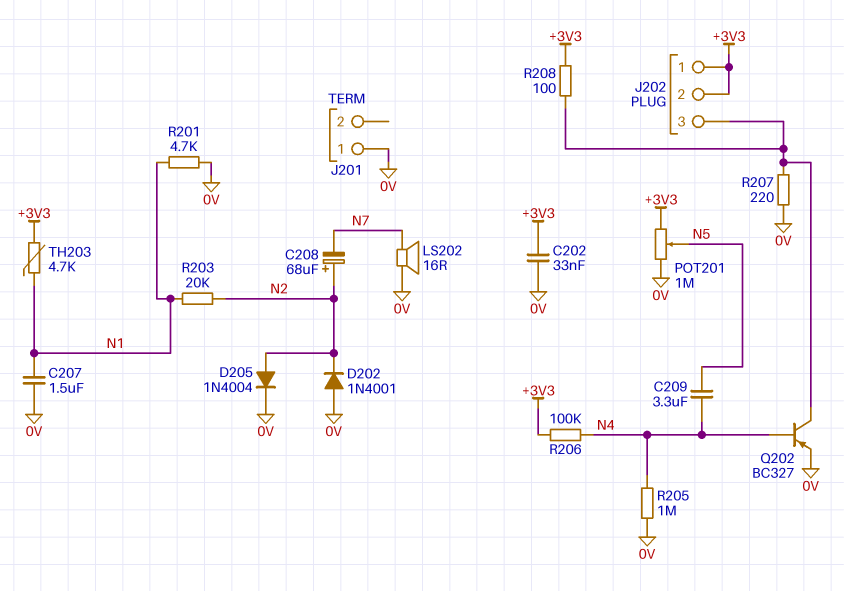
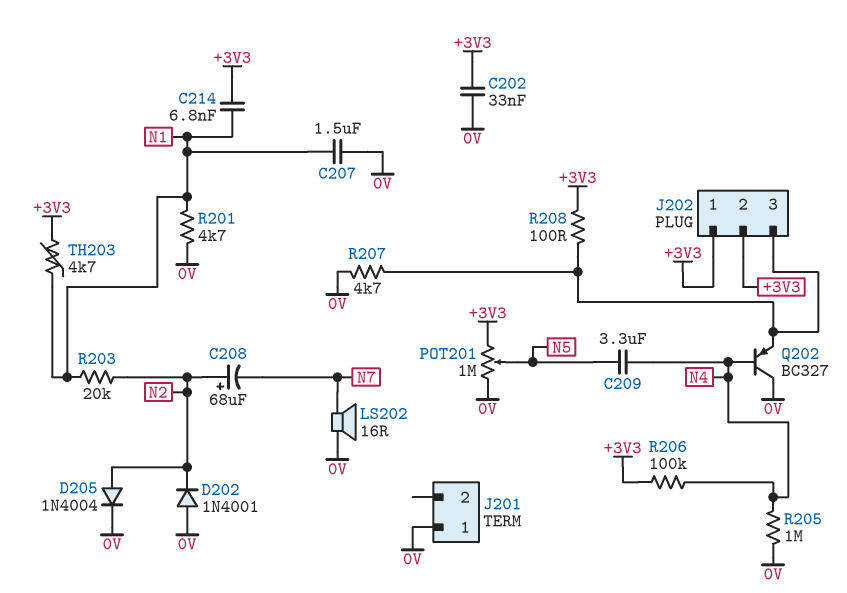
C214: none -> 6.8nF (+3V3, N1)
Q202: PNP BC327 (B N4, C J202/3, E 0V) -> PNP BC327 (B N4, C 0V, E J202/3)
R207: 220 (0V, J202/3) -> 4.7k (0V, J202/3)

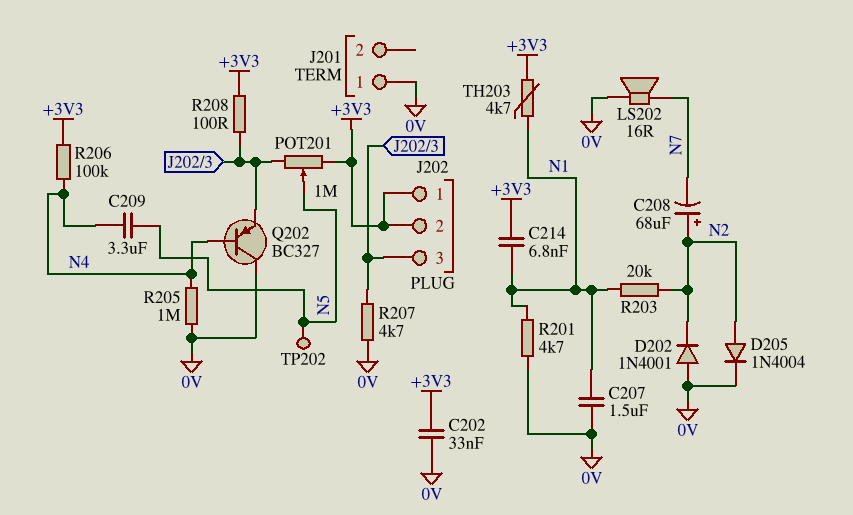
POT201: 1M (+3V3, 0V, wiper N5) -> 1M (+3V3, J202/3, wiper N5)
TP202: none -> test point (N5)

